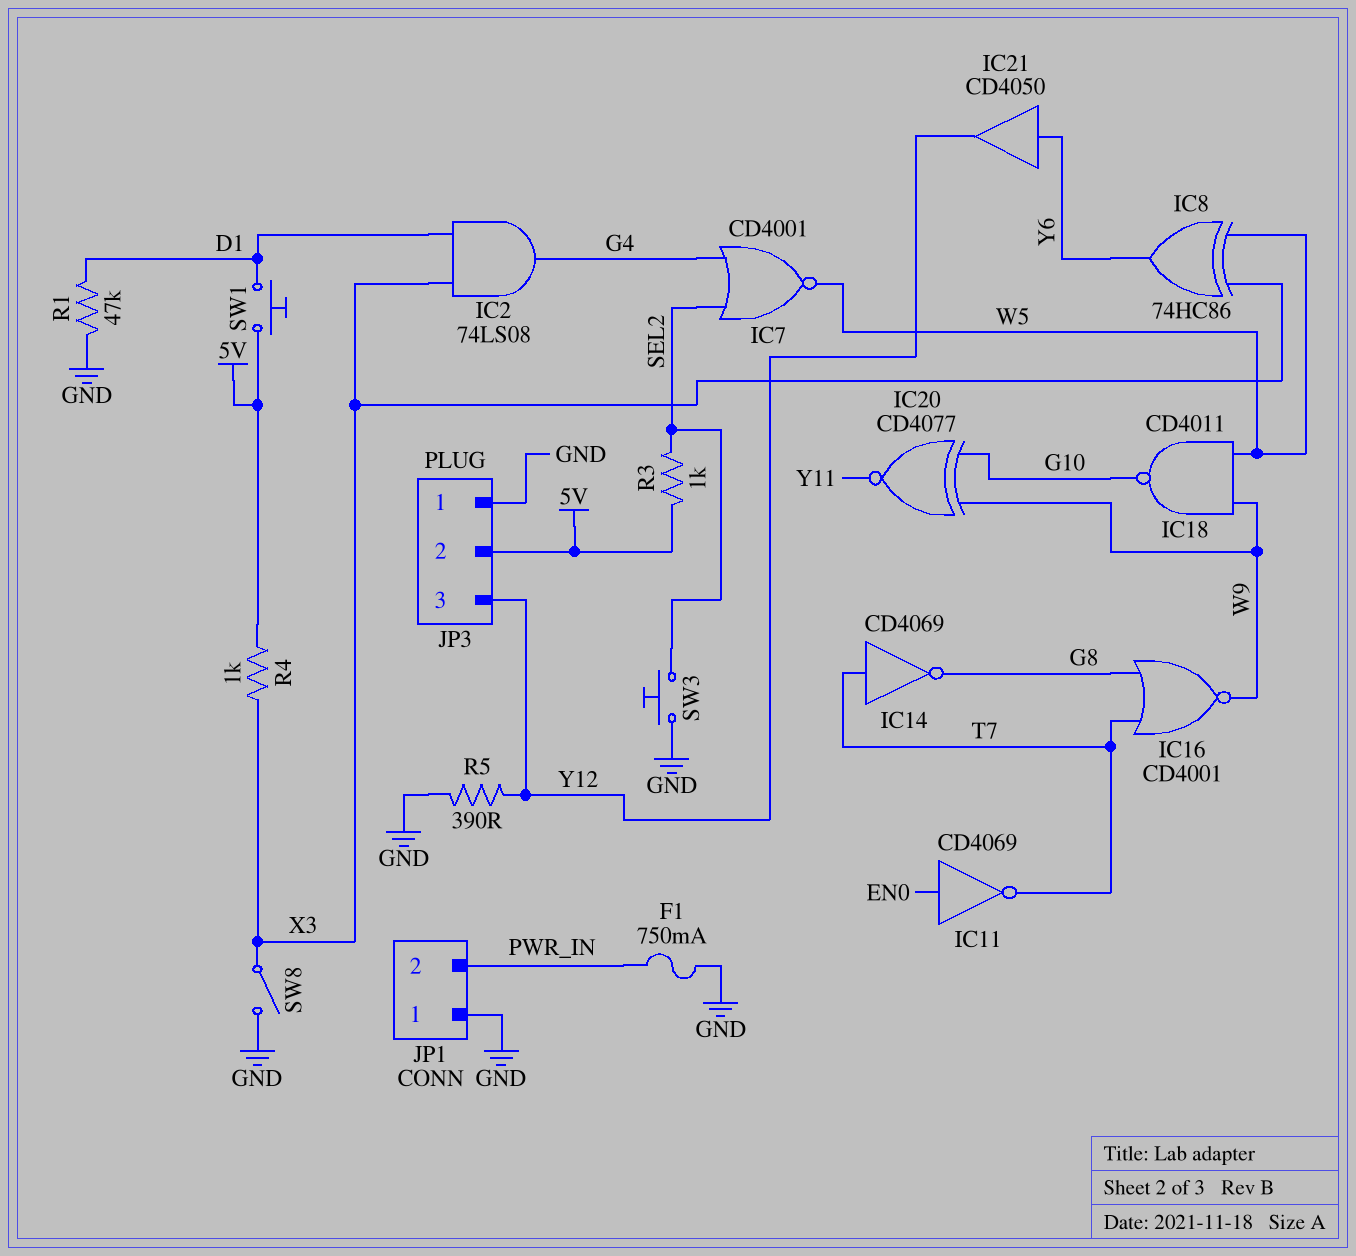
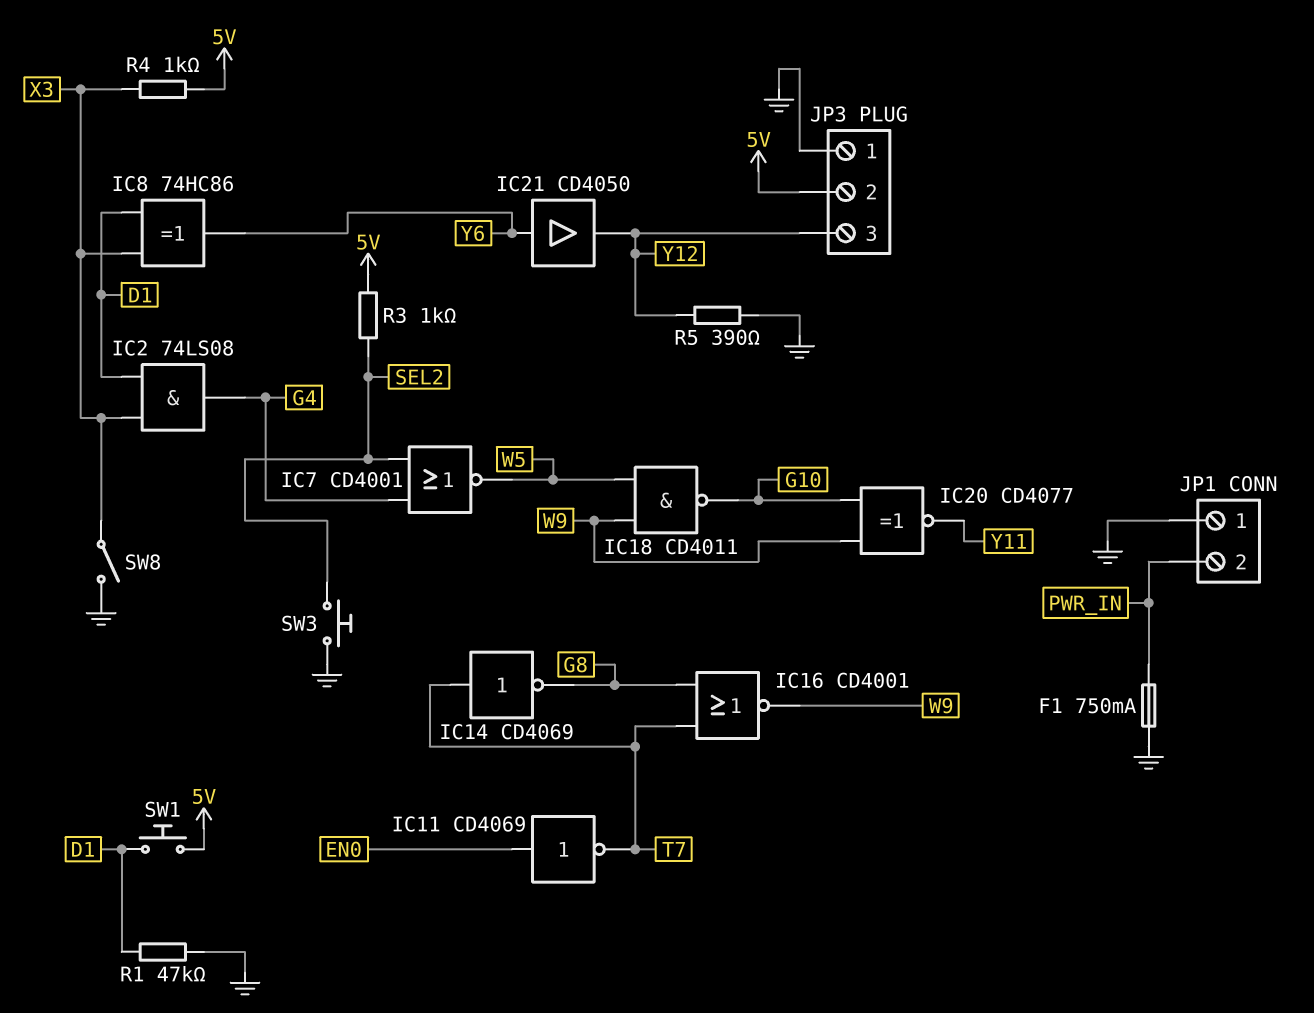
IC8: XOR 74HC86 (in W5, in X3, out Y6) -> XOR 74HC86 (in D1, in X3, out Y6)

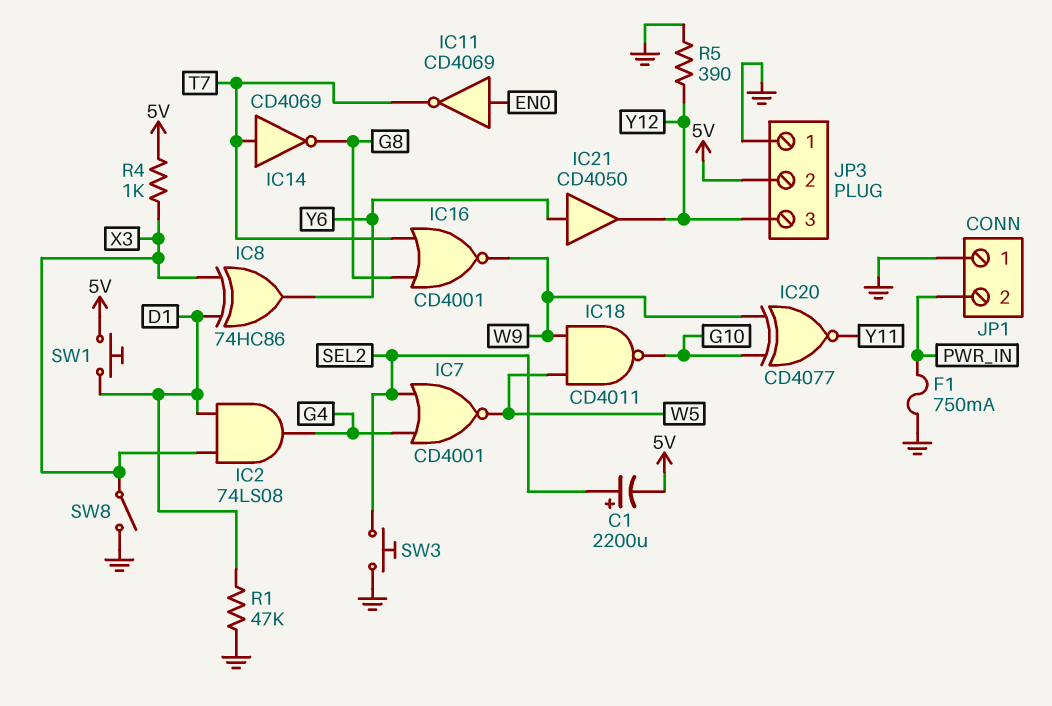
C1: none -> 2200uF (plus SEL2, minus 5V)
R3: 1k (5V, SEL2) -> none

